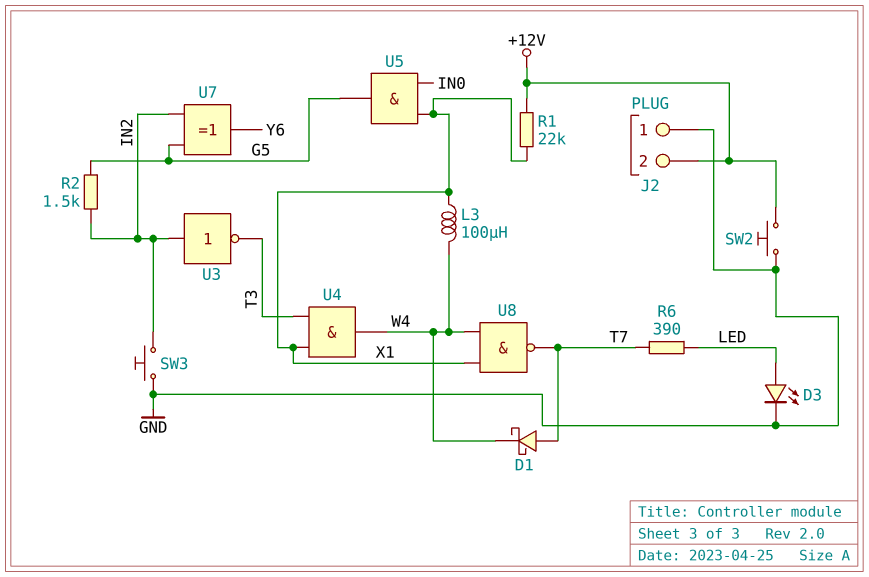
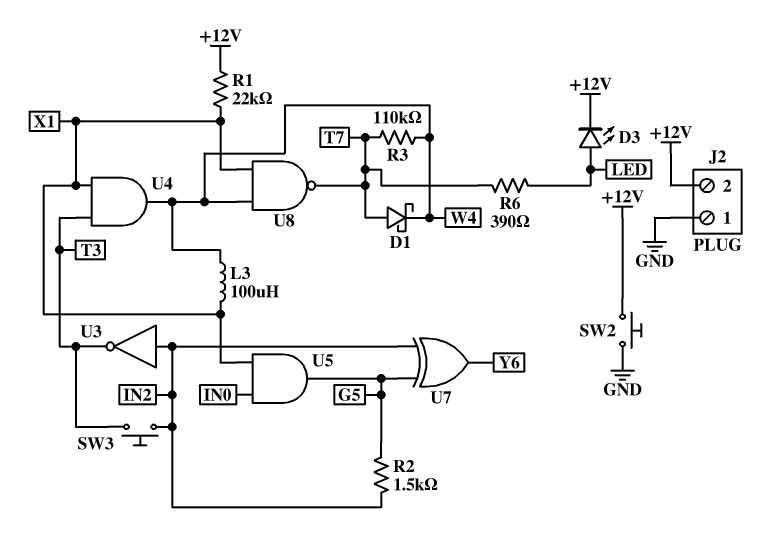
D3: LED (A LED, K GND) -> LED (A LED, K +12V)
R3: none -> 110k (T7, W4)
SW3: button (GND, IN2) -> button (IN2, T3)

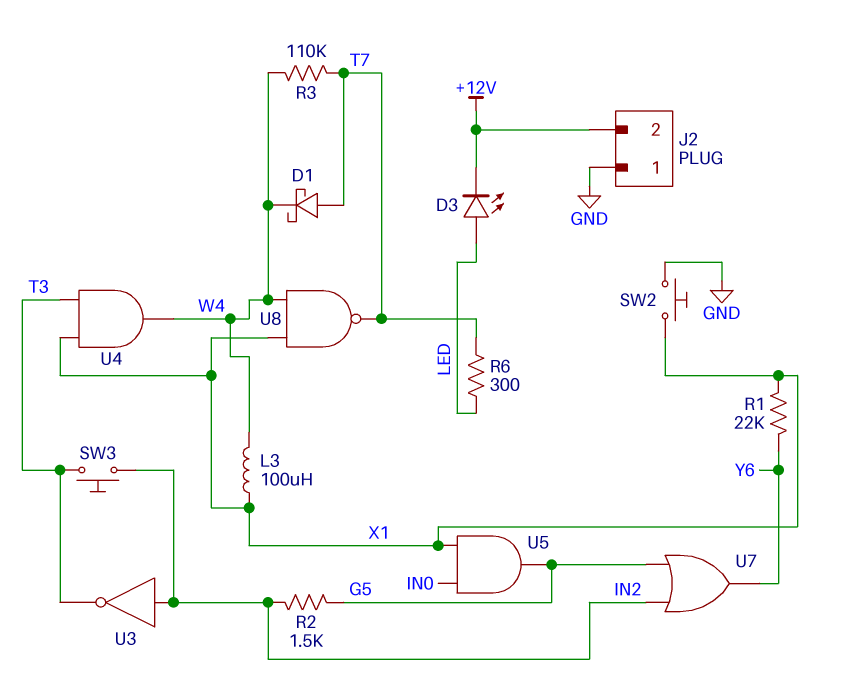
R1: 22k (+12V, X1) -> 22k (X1, Y6)
R6: 390 (LED, T7) -> 300 (LED, T7)
SW2: button (+12V, GND) -> button (GND, X1)
U7: XOR (in G5, in IN2, out Y6) -> OR (in G5, in IN2, out Y6)

